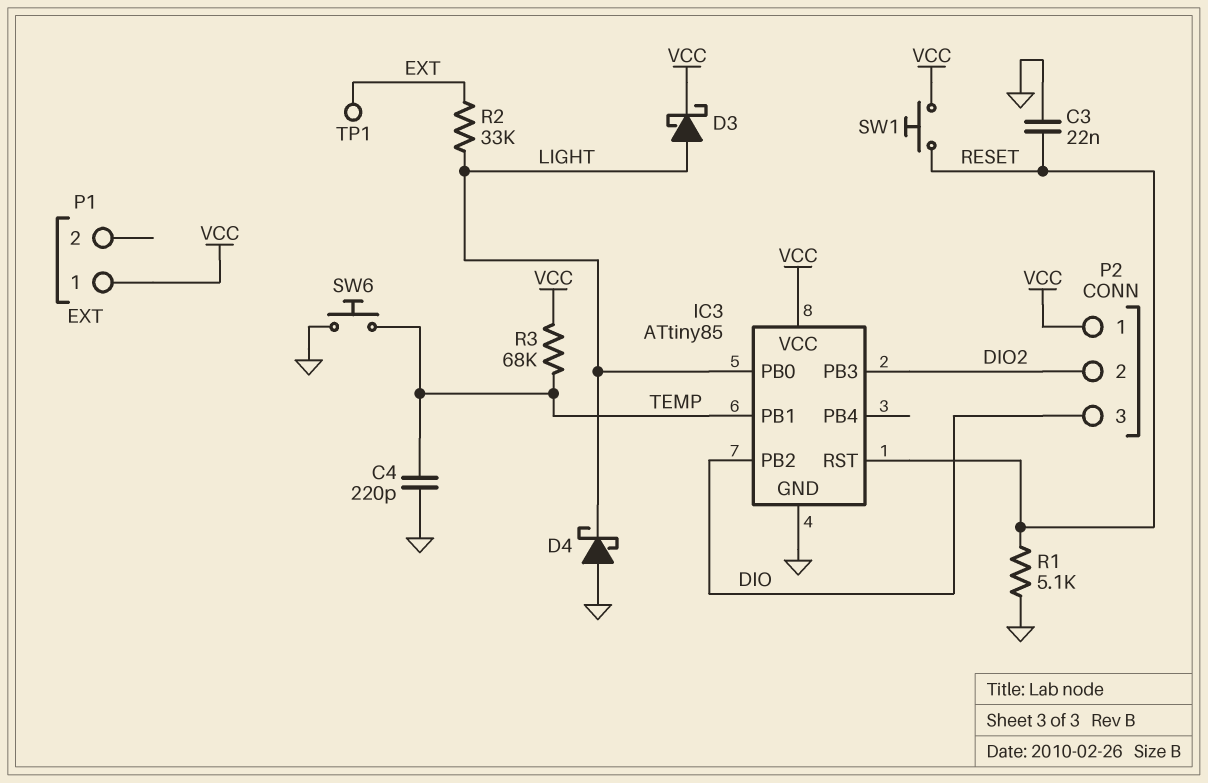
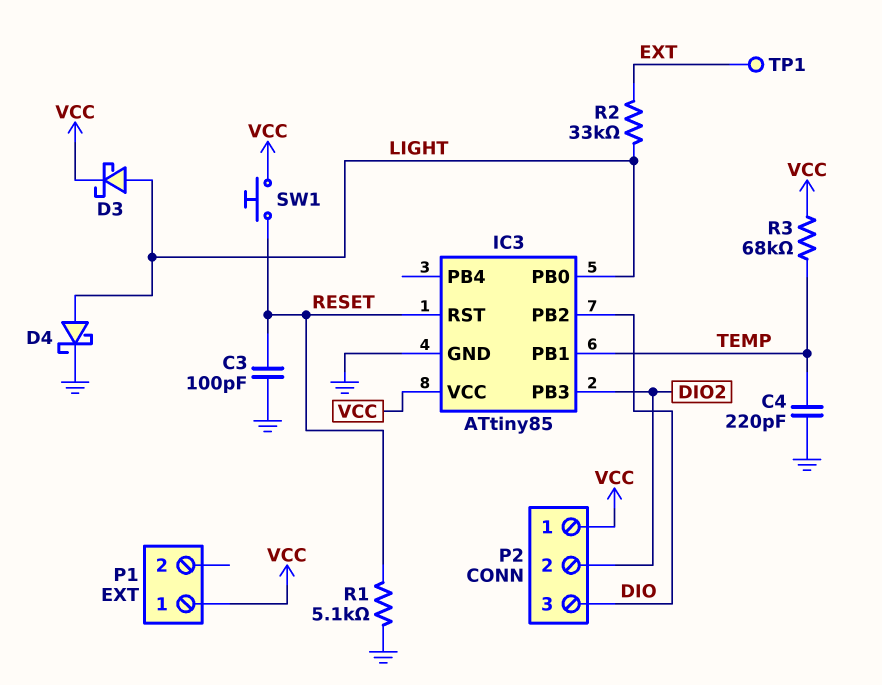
C3: 22nF (GND, RESET) -> 100pF (GND, RESET)
D4: schottky (A GND, K LIGHT) -> schottky (A LIGHT, K GND)
SW6: button (GND, TEMP) -> none

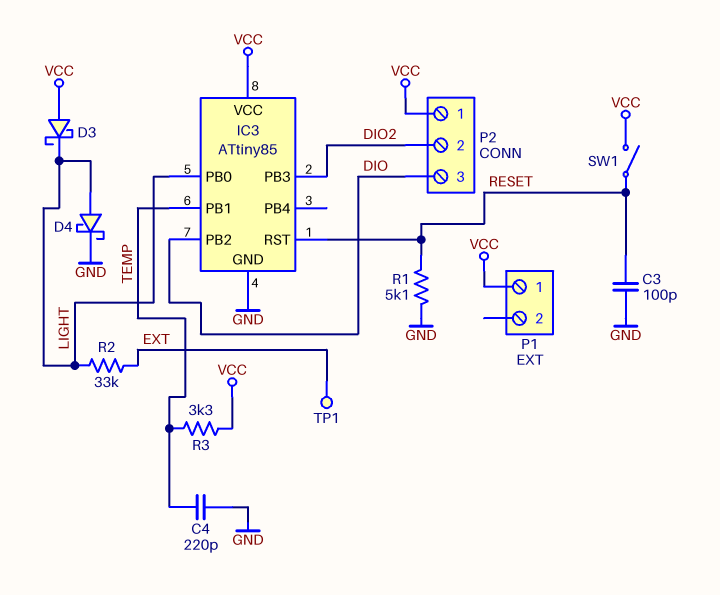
D3: schottky (A LIGHT, K VCC) -> schottky (A VCC, K LIGHT)
R3: 68k (TEMP, VCC) -> 3.3k (TEMP, VCC)
SW1: button (RESET, VCC) -> switch (RESET, VCC)

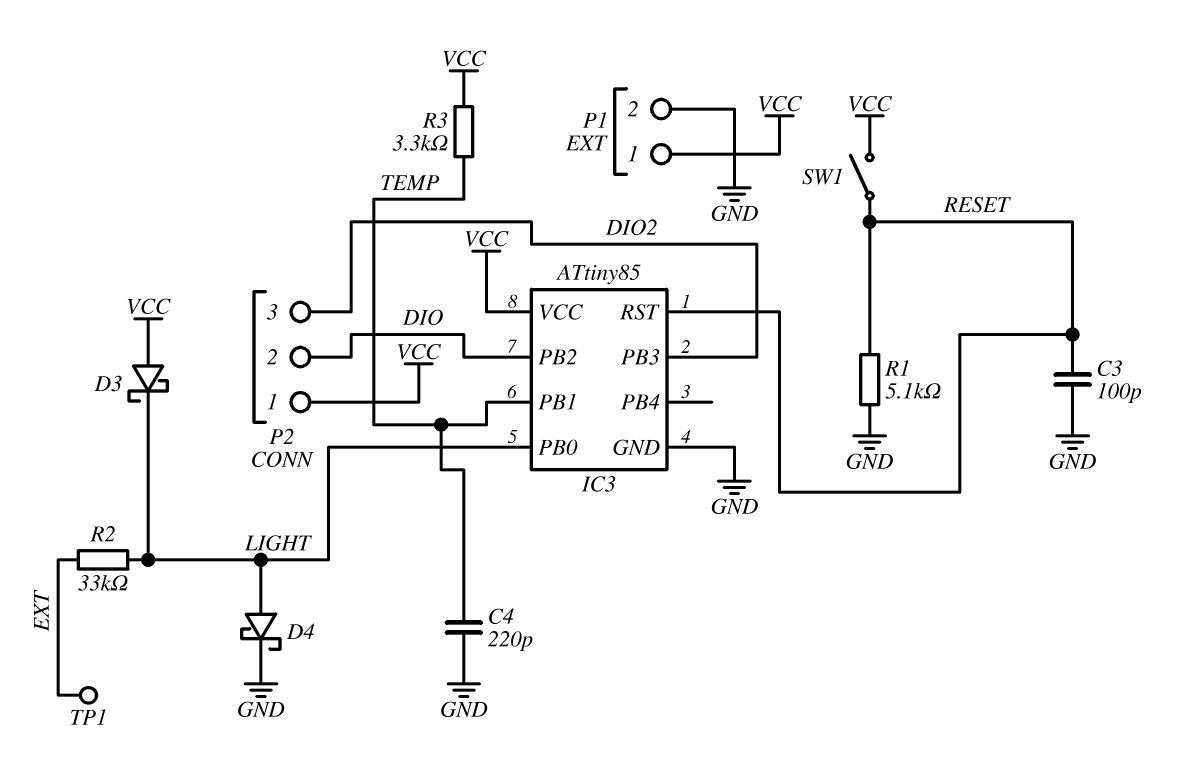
P1 pin 2: none -> GND
P2 pin 2: DIO2 -> DIO
P2 pin 3: DIO -> DIO2

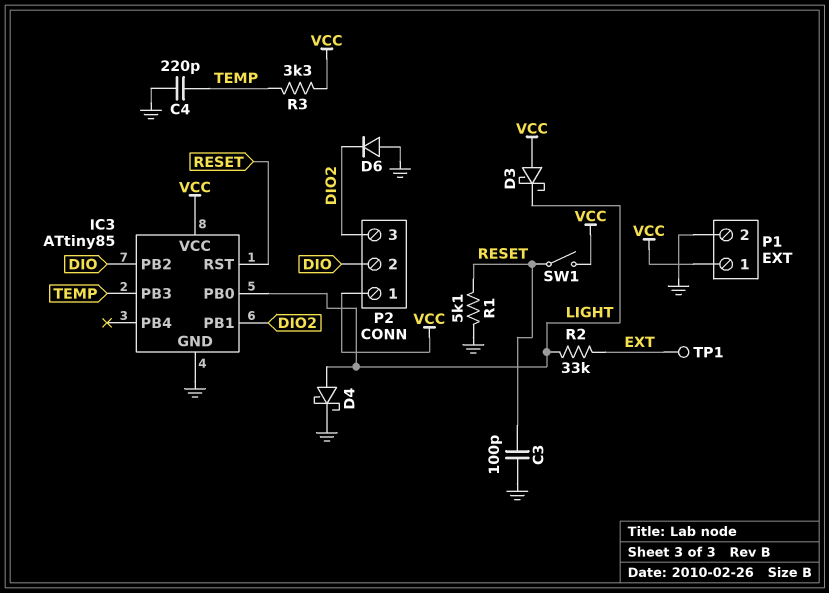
D6: none -> diode (A GND, K DIO2)
IC3 pin PB1: TEMP -> DIO2
IC3 pin PB3: DIO2 -> TEMP

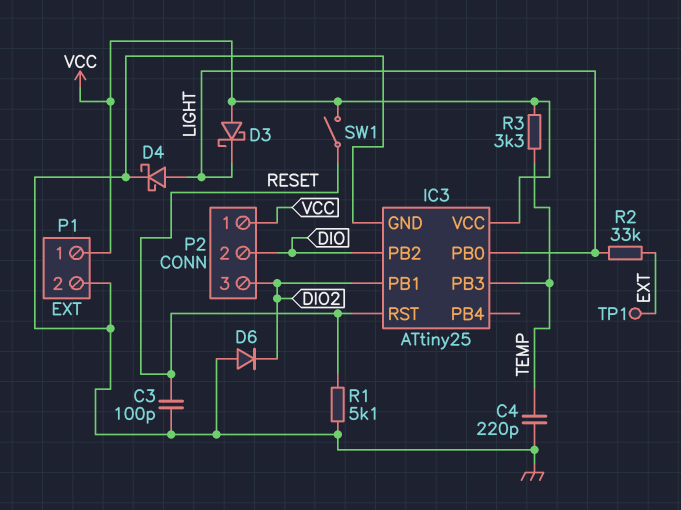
IC3: ATtiny85 -> ATtiny25

